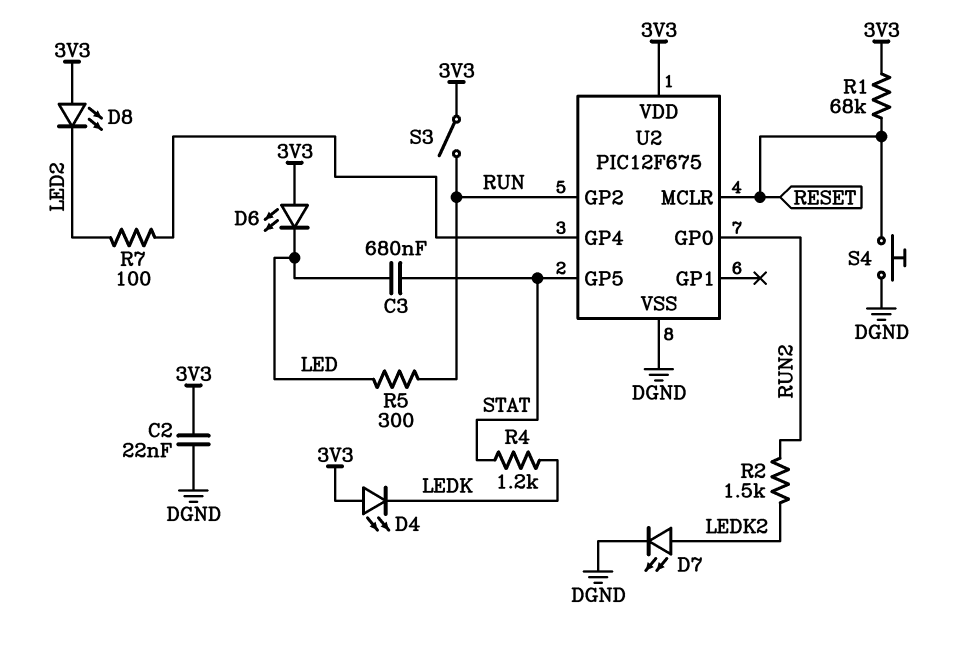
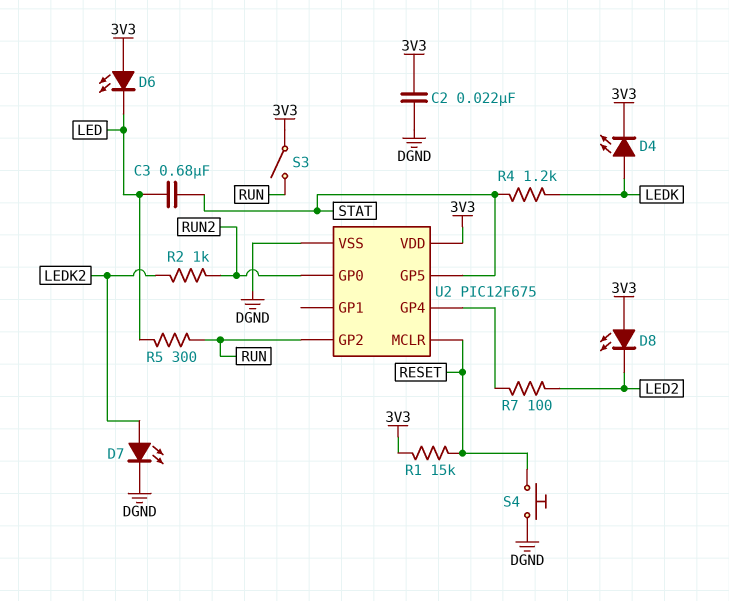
D4: LED (A 3V3, K LEDK) -> LED (A LEDK, K 3V3)
R1: 68k (3V3, RESET) -> 15k (3V3, RESET)
R2: 1.5k (LEDK2, RUN2) -> 1k (LEDK2, RUN2)

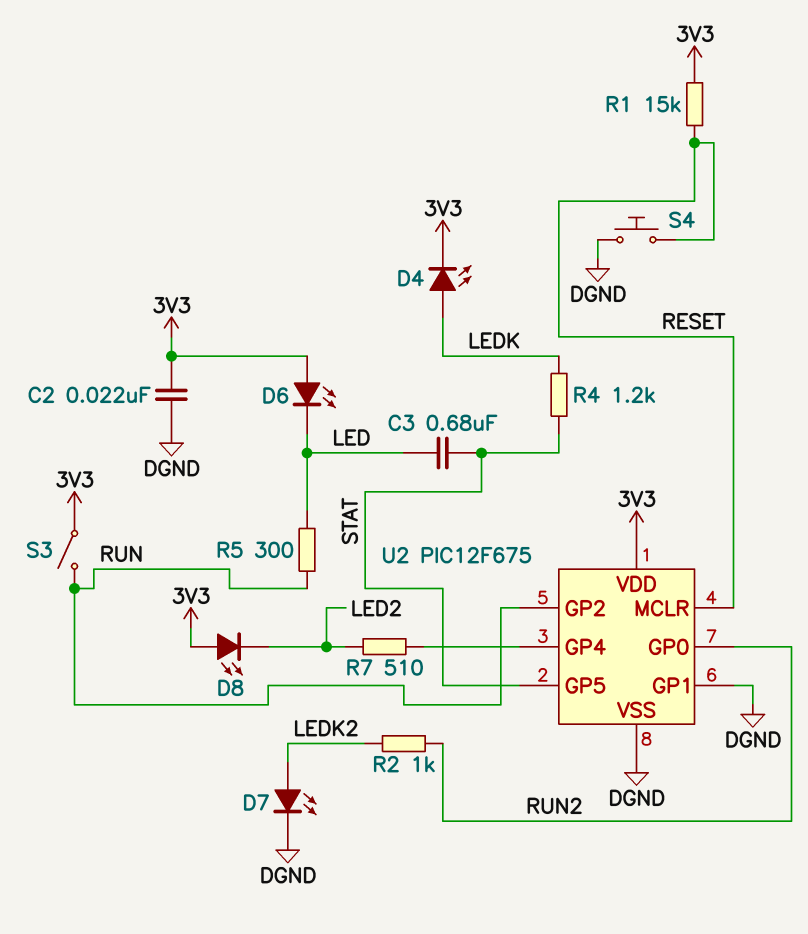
R7: 100 (LED2, U2/GP4) -> 510 (LED2, U2/GP4)
U2 pin GP1: none -> DGND

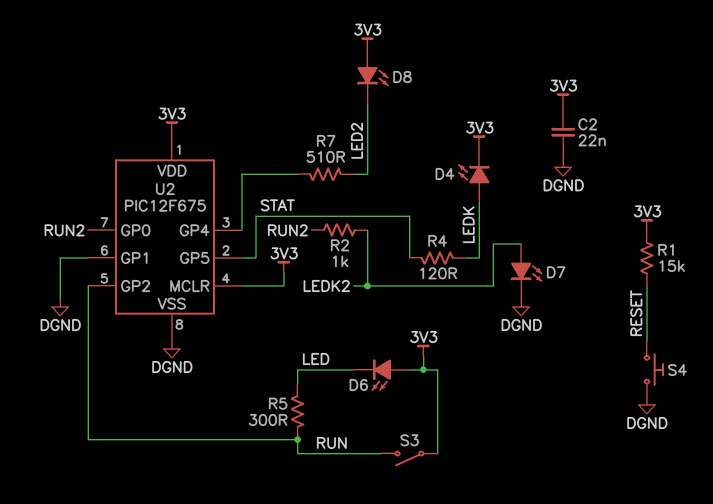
C3: 680nF (LED, STAT) -> none
R4: 1.2k (LEDK, STAT) -> 120 (LEDK, STAT)
U2 pin MCLR: RESET -> 3V3

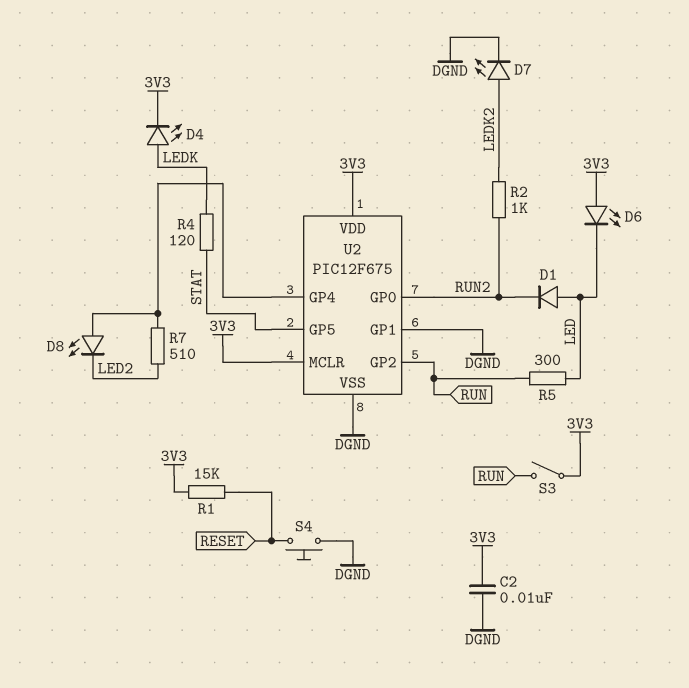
C2: 22nF (3V3, DGND) -> 10nF (3V3, DGND)
D1: none -> diode (A LED, K RUN2)
D8: LED (A 3V3, K LED2) -> LED (A U2/GP4, K LED2)

